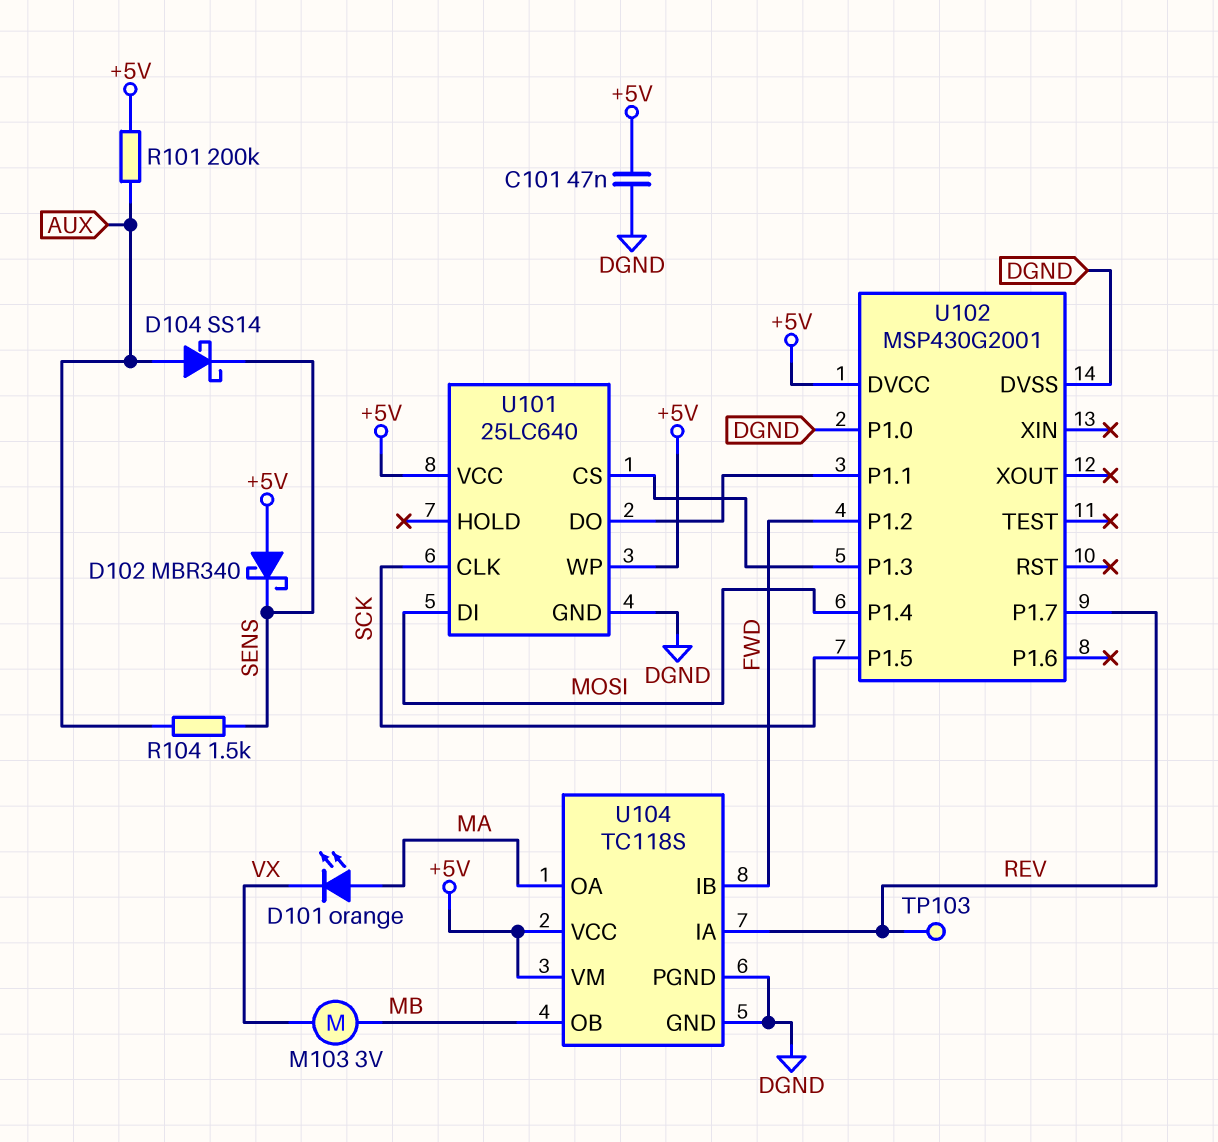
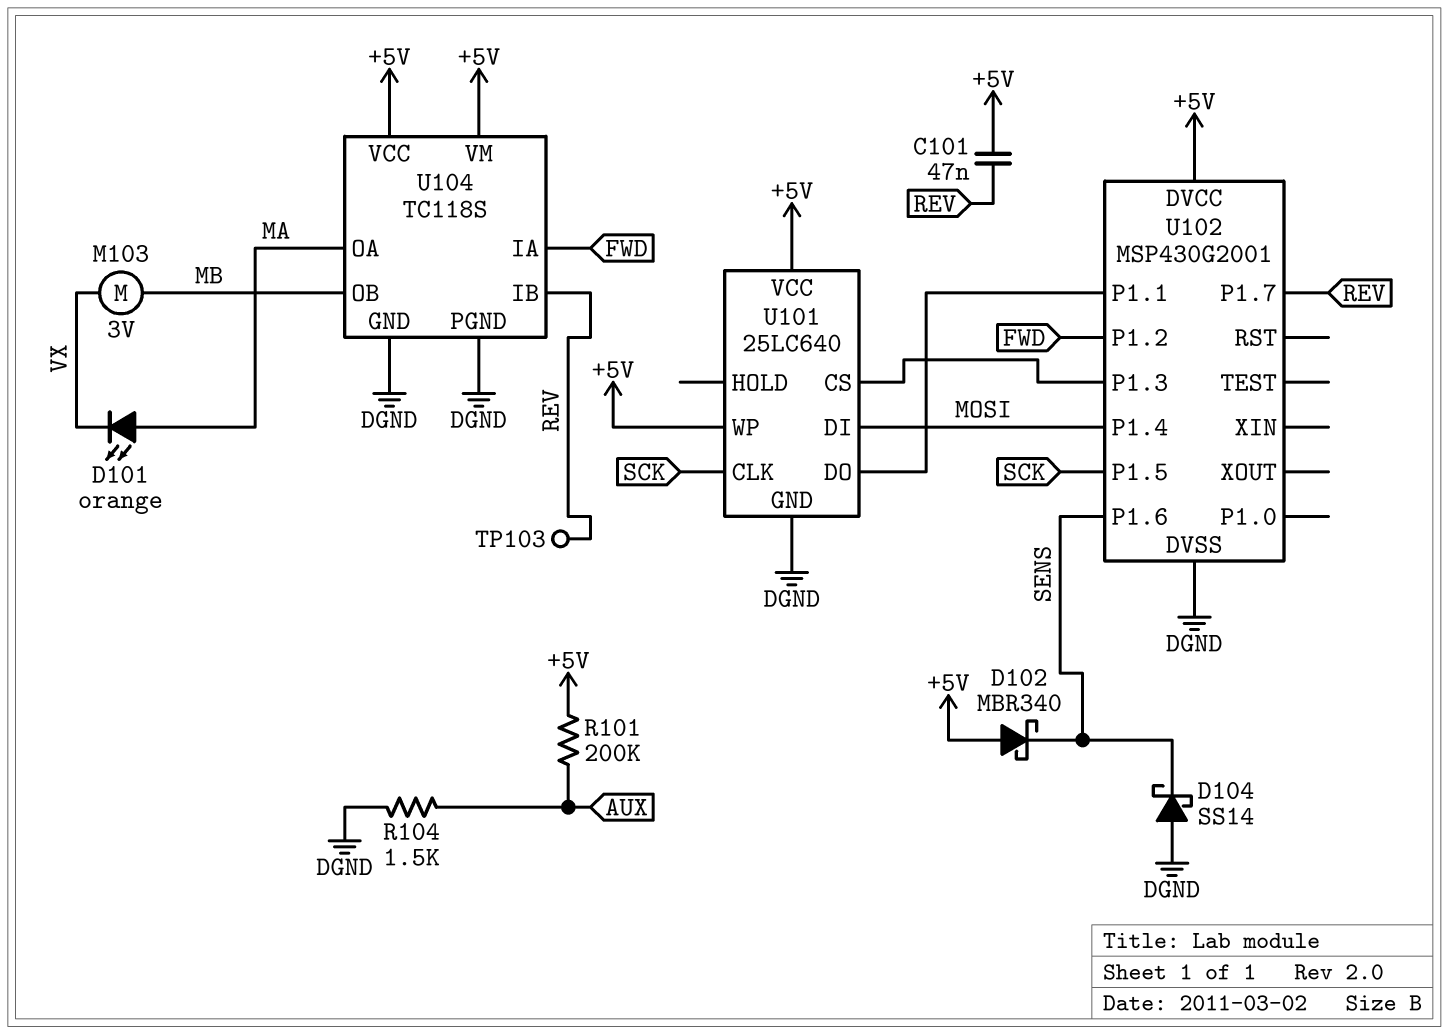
C101: 47nF (+5V, DGND) -> 47nF (+5V, REV)
D104: schottky SS14 (A AUX, K SENS) -> schottky SS14 (A DGND, K SENS)
R104: 1.5k (AUX, SENS) -> 1.5k (AUX, DGND)
U102 pin P1.0: DGND -> none
U102 pin P1.6: none -> SENS
U104 pin IA: REV -> FWD
U104 pin IB: FWD -> REV

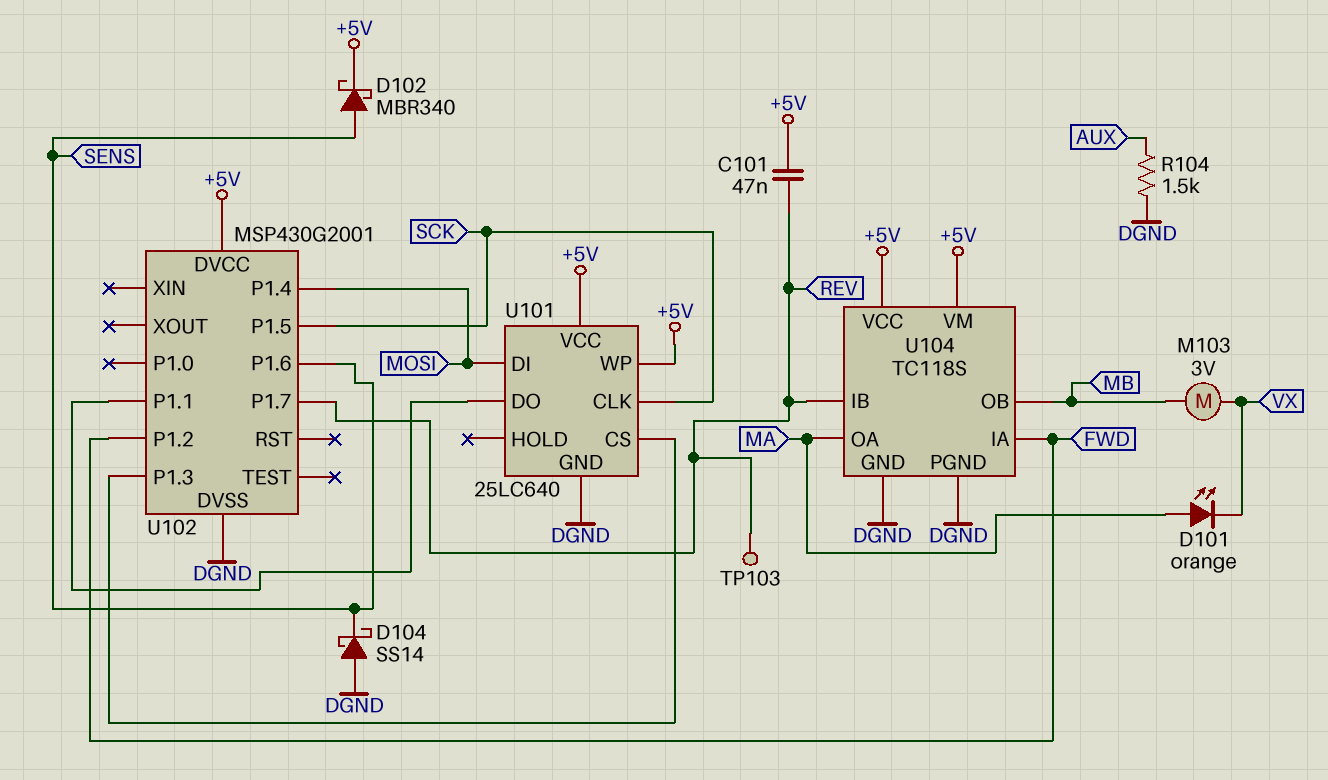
D102: schottky MBR340 (A +5V, K SENS) -> schottky MBR340 (A SENS, K +5V)
R101: 200k (+5V, AUX) -> none

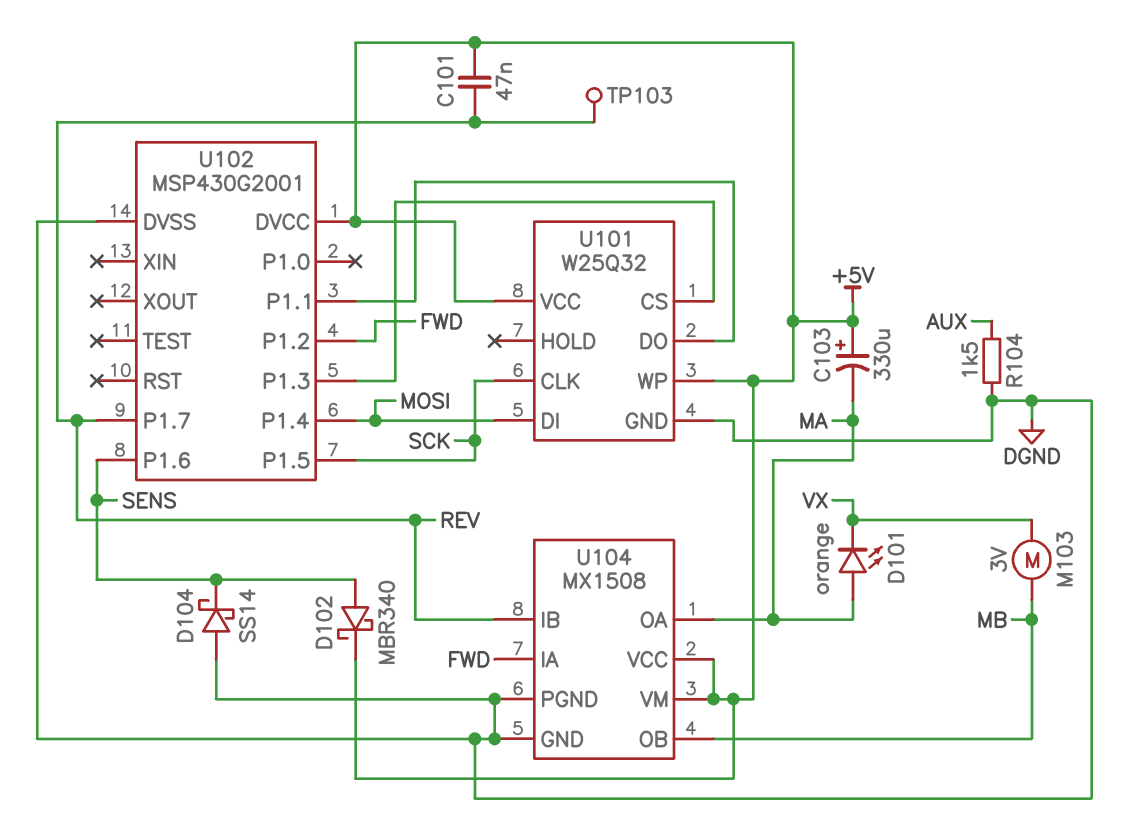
C103: none -> 330uF (plus +5V, minus MA)
U101: 25LC640 -> W25Q32
U104: TC118S -> MX1508

